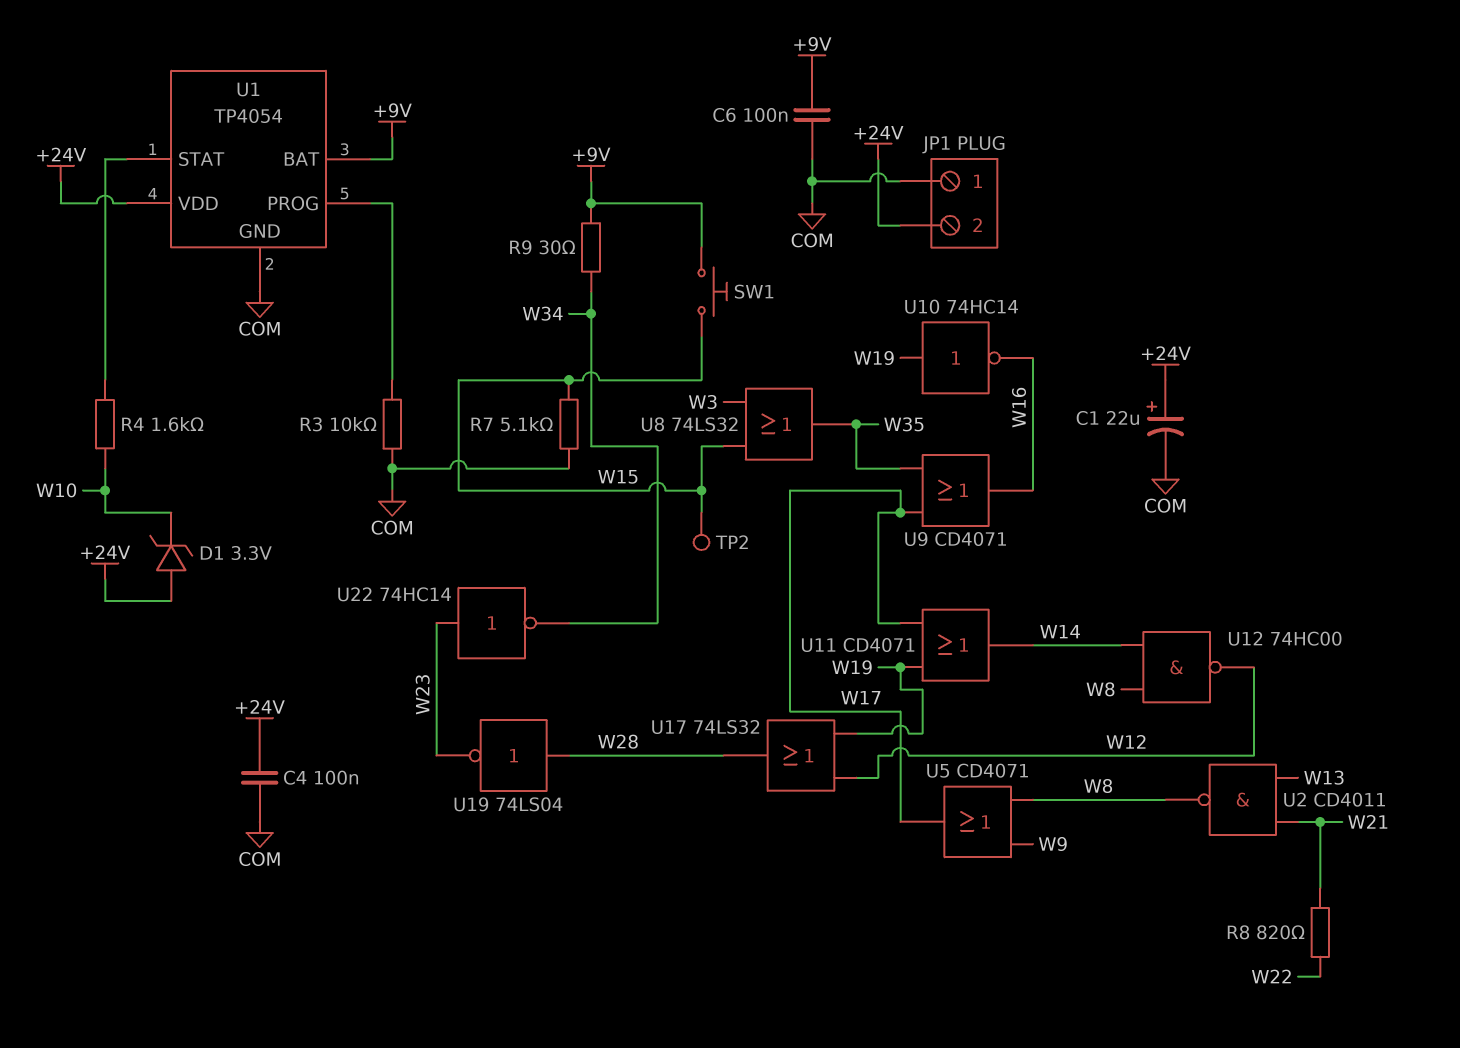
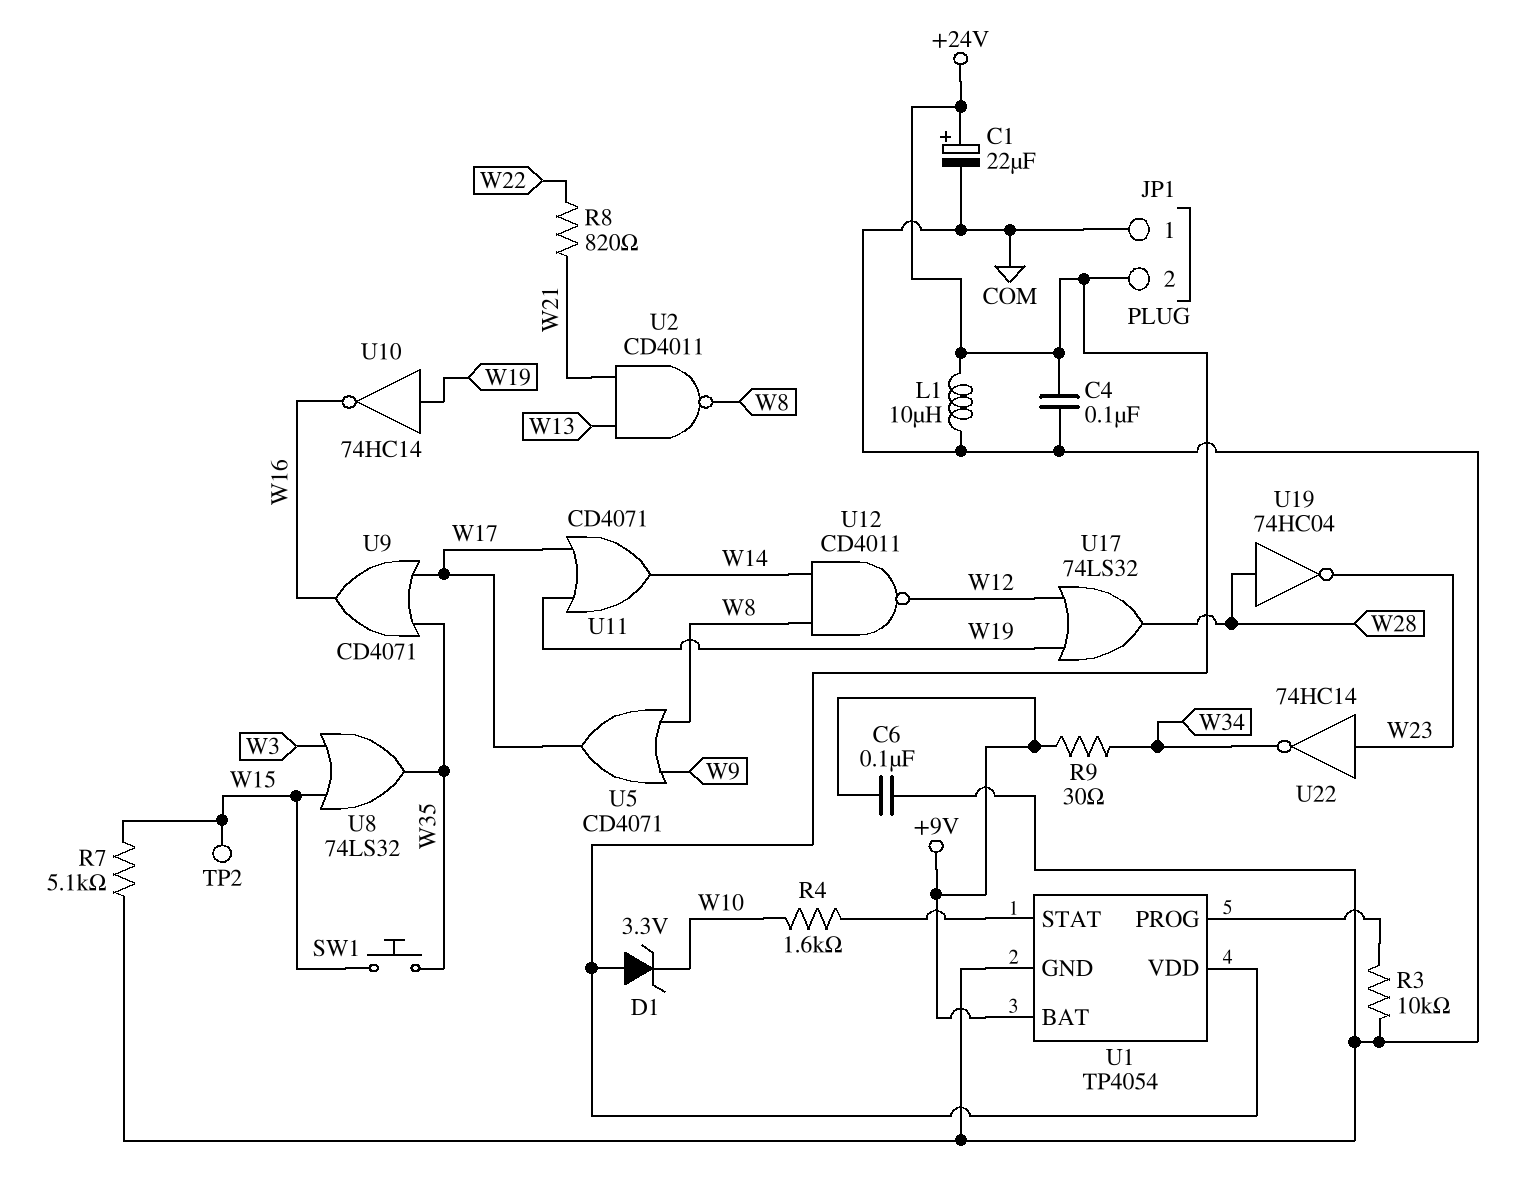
L1: none -> 10uH (+24V, COM)
SW1: button (+9V, W15) -> button (W15, W35)
U12: NAND 74HC00 (in W8, in W14, out W12) -> NAND CD4011 (in W8, in W14, out W12)
U19: NOT 74LS04 (in W28, out W23) -> NOT 74HC04 (in W28, out W23)

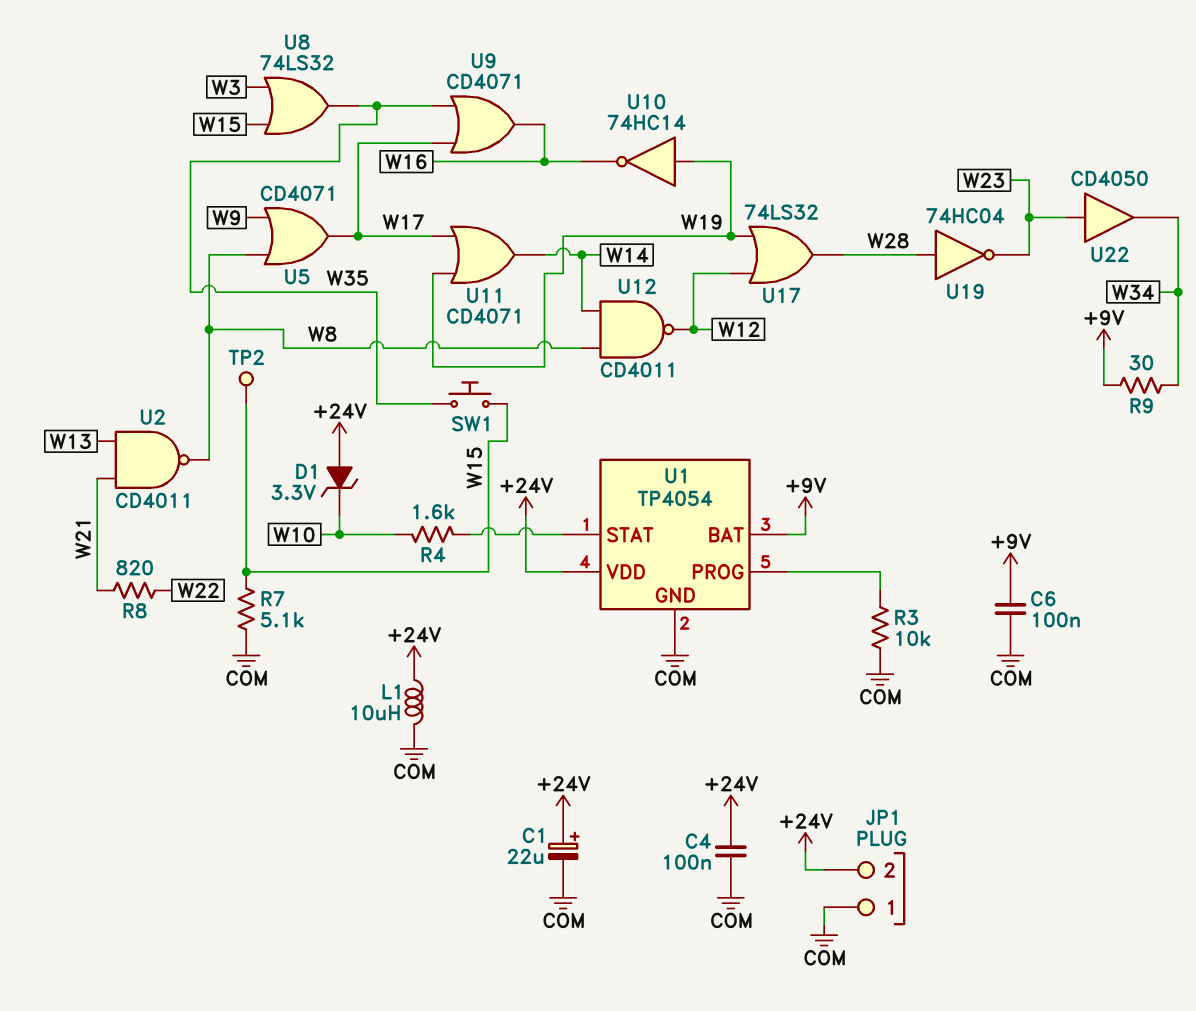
U22: NOT 74HC14 (in W23, out W34) -> buffer CD4050 (in W23, out W34)

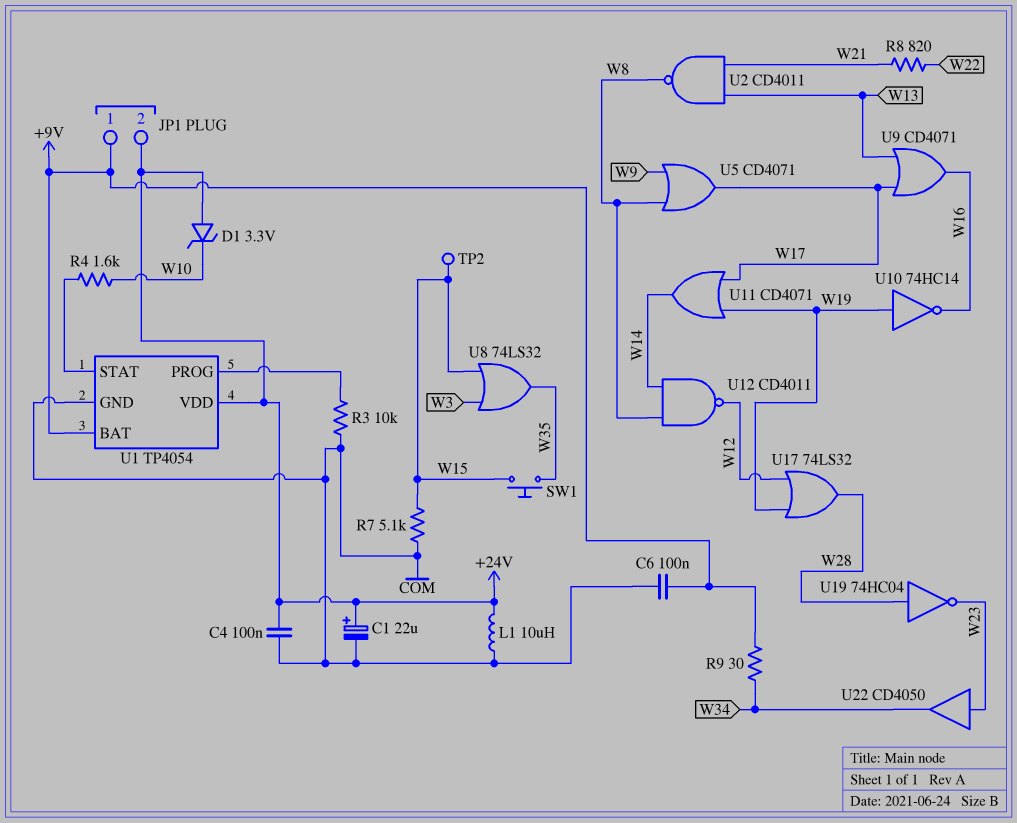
JP1 pin 1: COM -> +9V
U9: OR CD4071 (in W17, in W35, out W16) -> OR CD4071 (in W13, in W17, out W16)

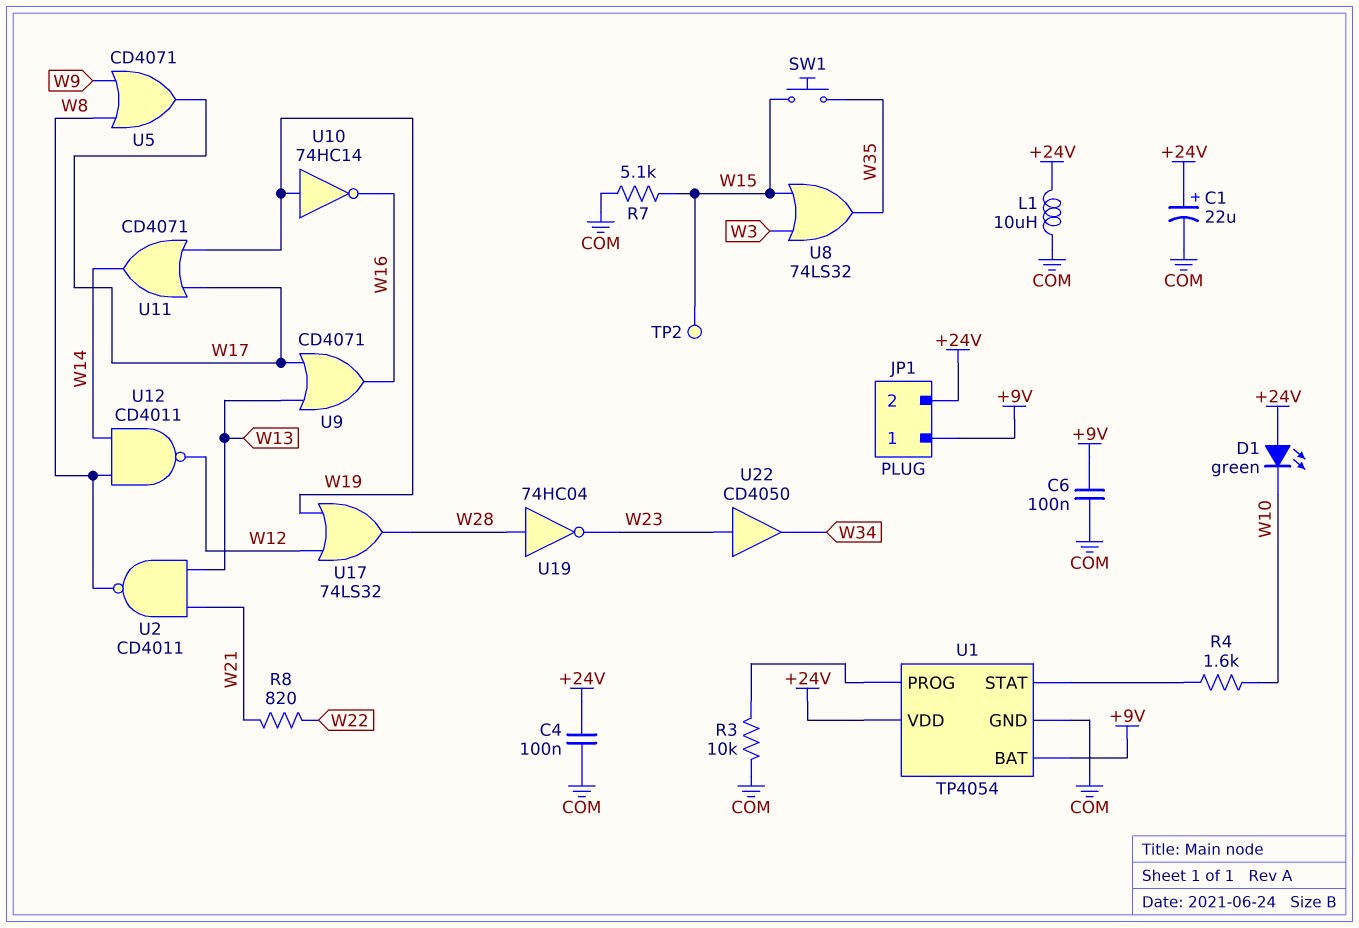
D1: zener 3.3V (A +24V, K W10) -> LED green (A +24V, K W10)
R9: 30 (+9V, W34) -> none

